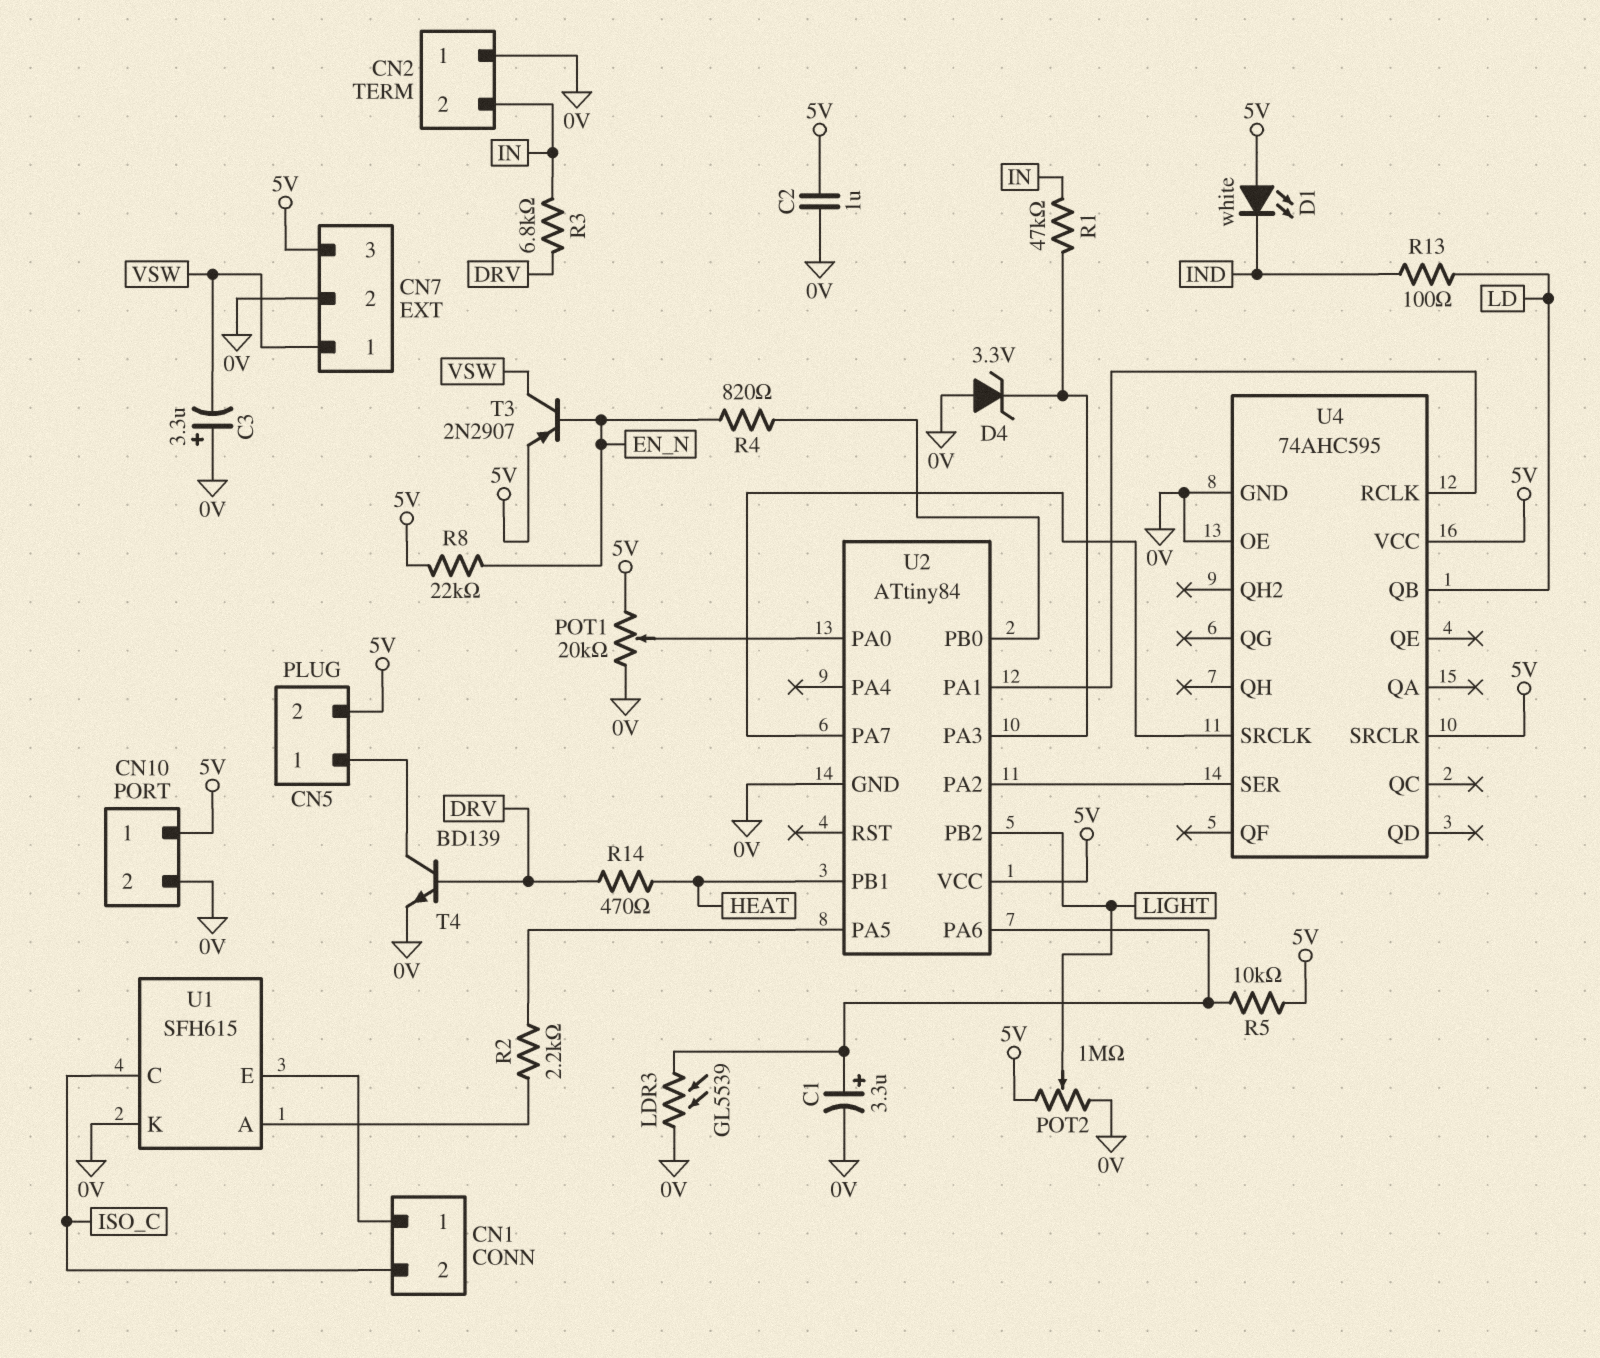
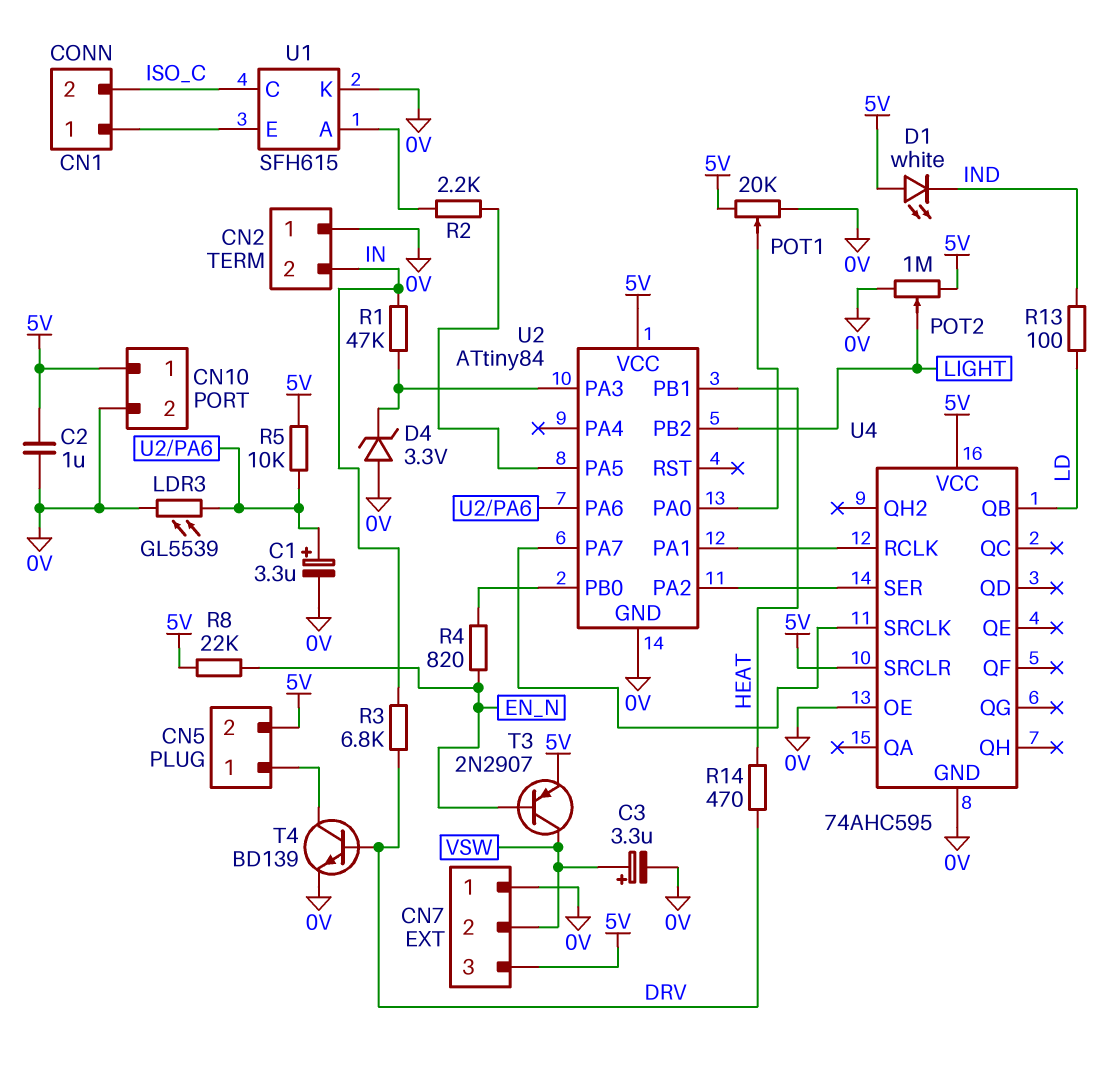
C3: 3.3uF (plus 0V, minus VSW) -> 3.3uF (plus VSW, minus 0V)
CN7 pin 1: VSW -> 0V
CN7 pin 2: 0V -> VSW

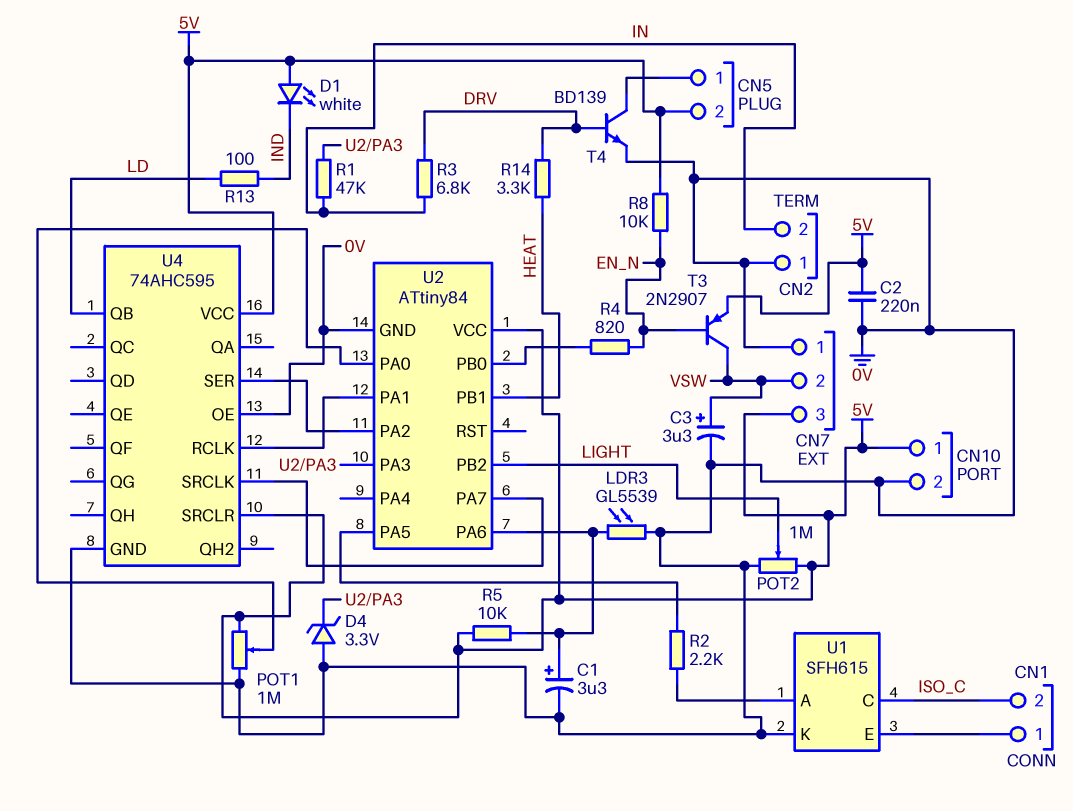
C2: 1uF (0V, 5V) -> 220nF (0V, 5V)
POT1: 20k (0V, 5V, wiper U2/PA0) -> 1M (0V, 5V, wiper U2/PA0)
R8: 22k (5V, EN_N) -> 10k (5V, EN_N)
R14: 470 (DRV, HEAT) -> 3.3k (DRV, HEAT)

